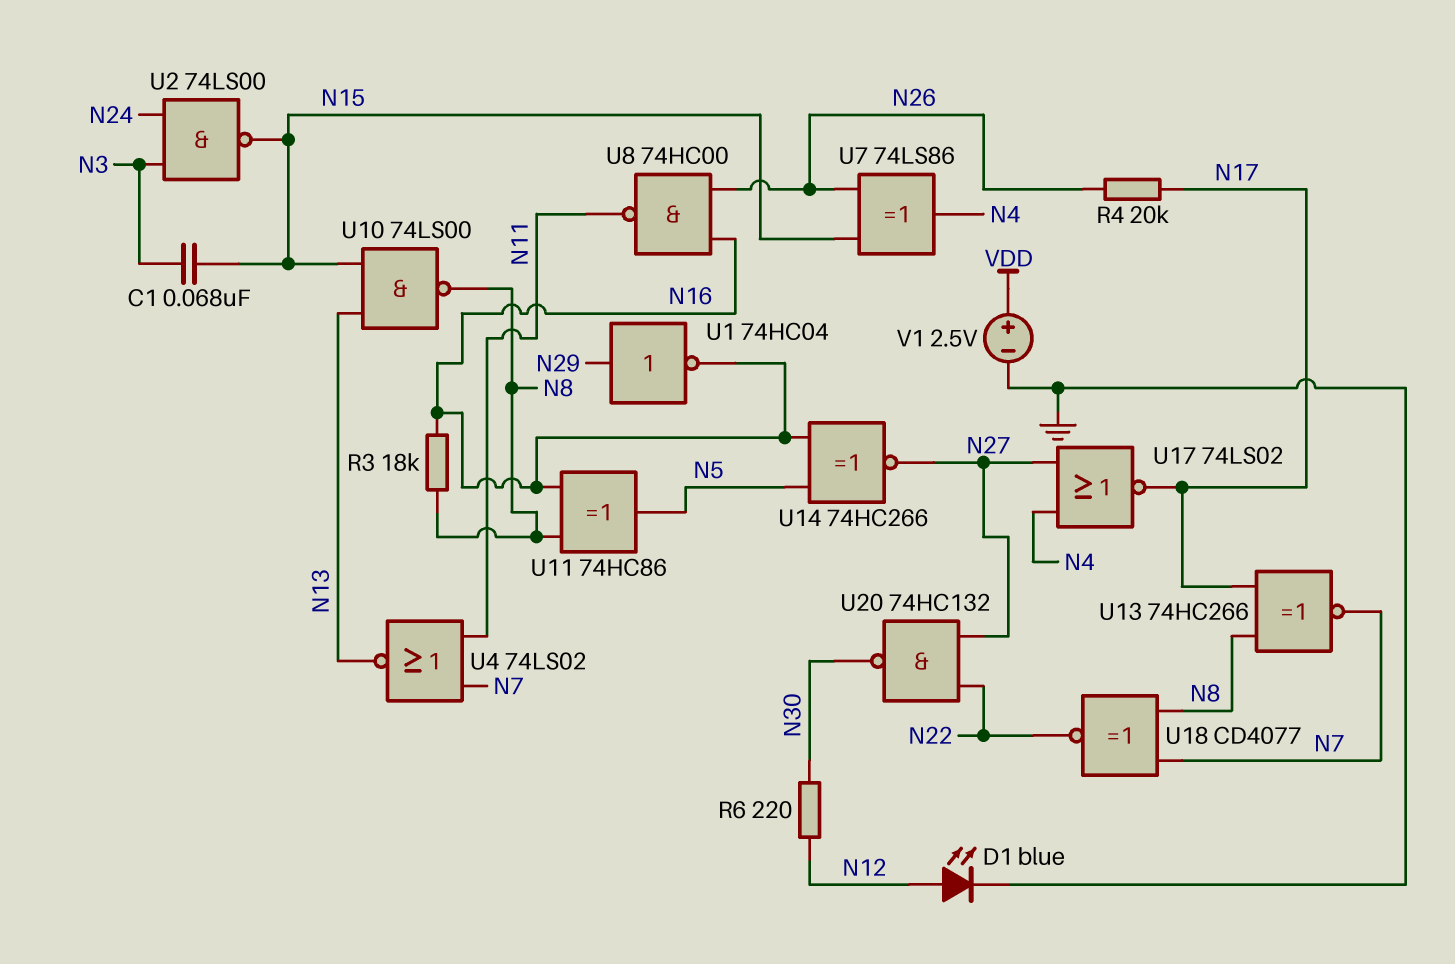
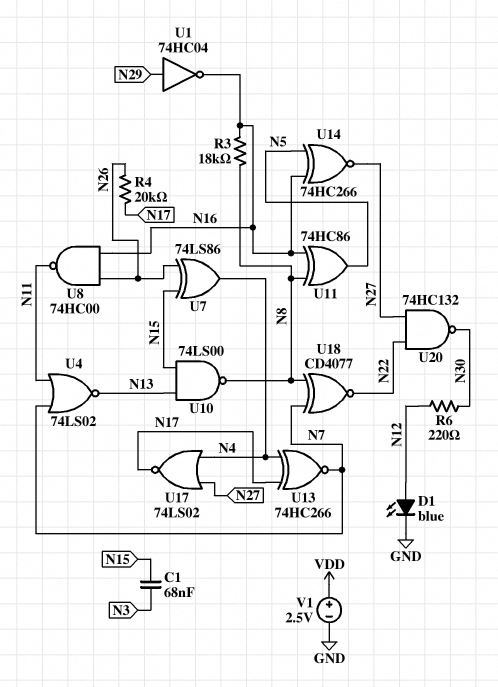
U2: NAND 74LS00 (in N3, in N24, out N15) -> none
U13: XNOR 74HC266 (in N8, in N17, out N7) -> XNOR 74HC266 (in N4, in N17, out N7)

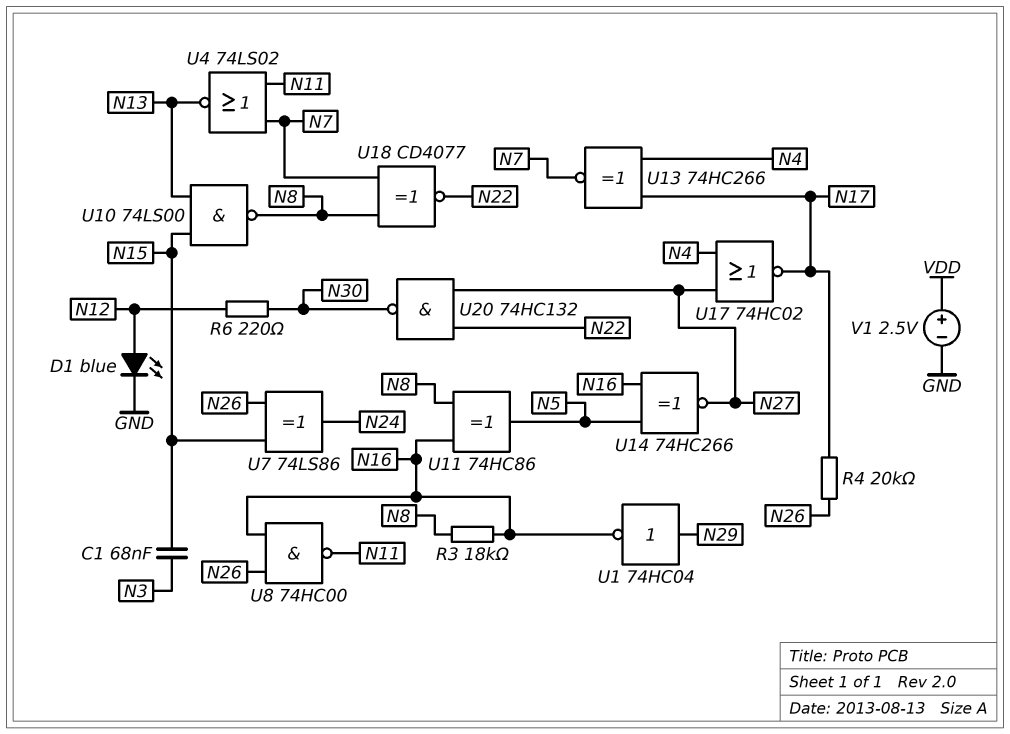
U7: XOR 74LS86 (in N15, in N26, out N4) -> XOR 74LS86 (in N15, in N26, out N24)
U17: NOR 74LS02 (in N4, in N27, out N17) -> NOR 74HC02 (in N4, in N27, out N17)

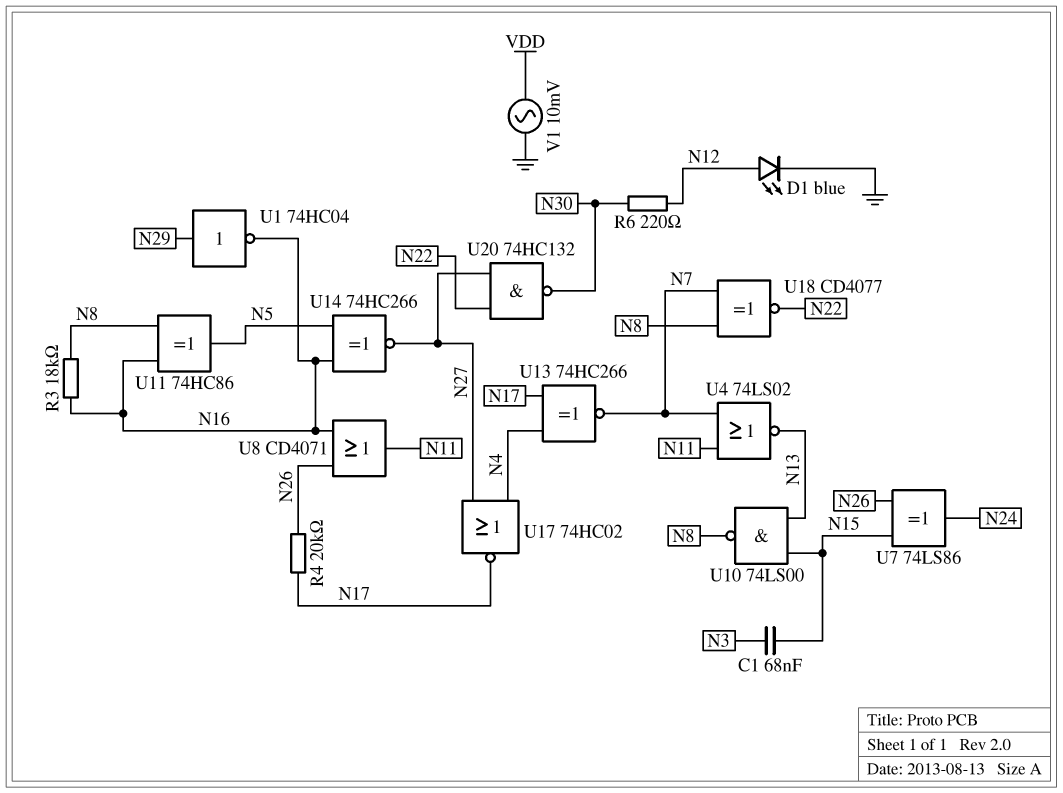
U8: NAND 74HC00 (in N16, in N26, out N11) -> OR CD4071 (in N16, in N26, out N11)
V1: 2.5V (plus VDD, minus GND) -> AC 10mV (GND, VDD)

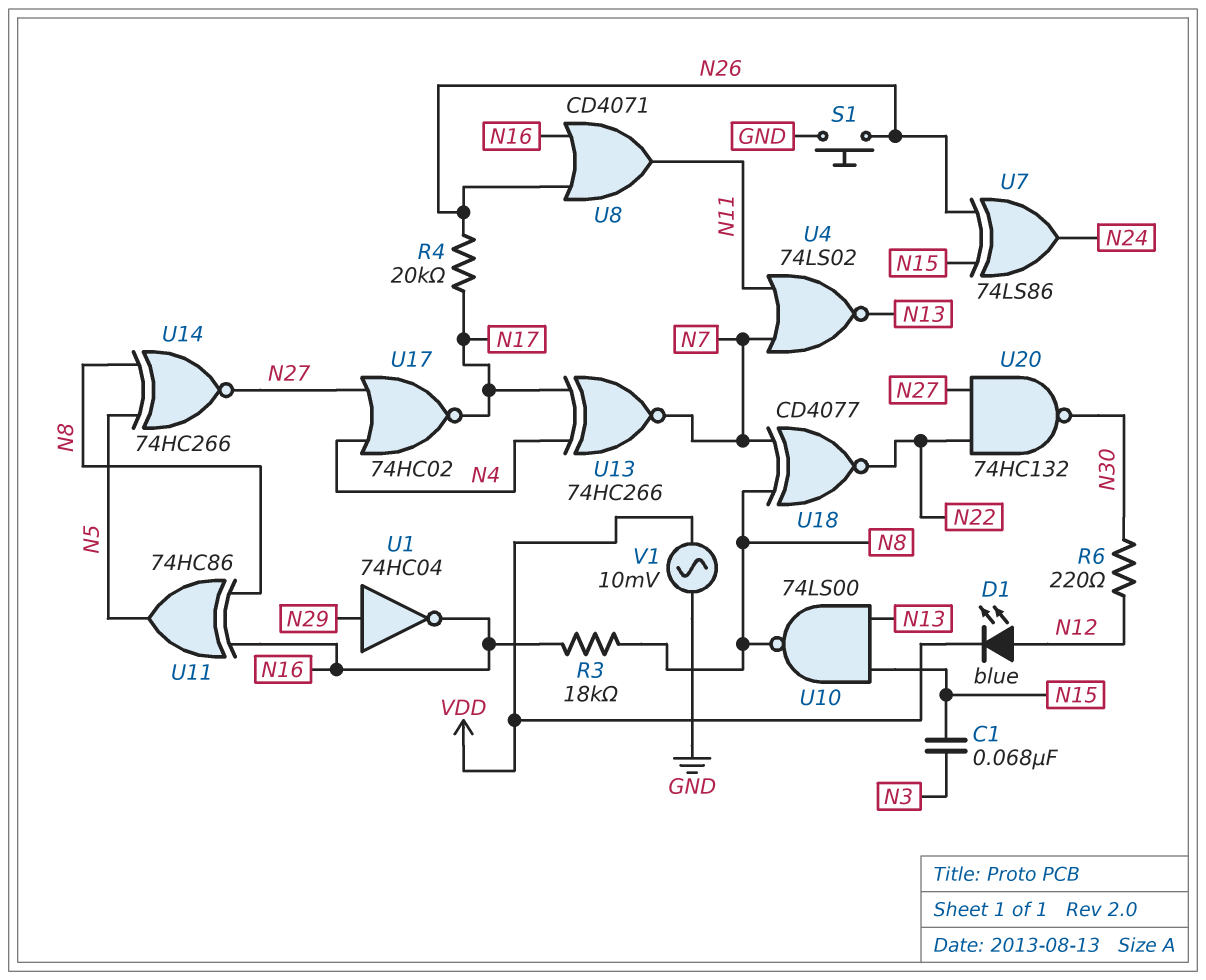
D1: LED blue (A N12, K GND) -> LED blue (A N12, K VDD)
S1: none -> button (GND, N26)
U14: XNOR 74HC266 (in N5, in N16, out N27) -> XNOR 74HC266 (in N5, in N8, out N27)

